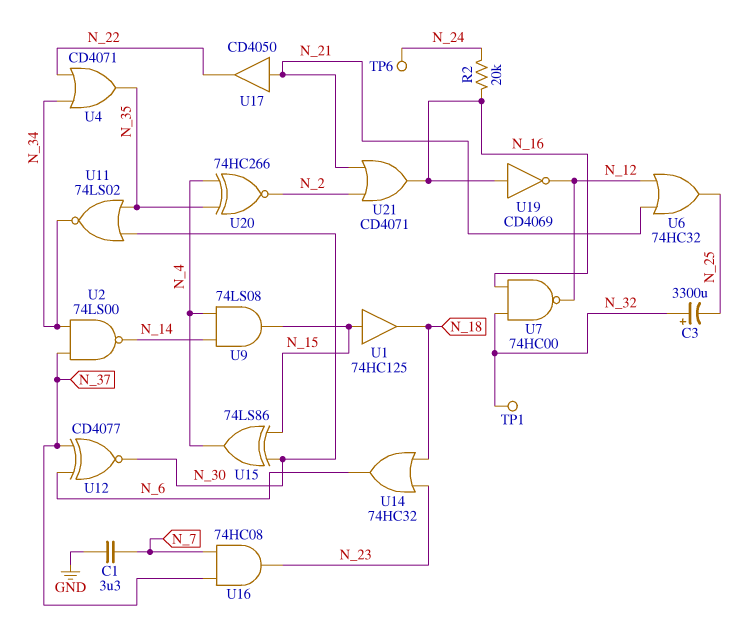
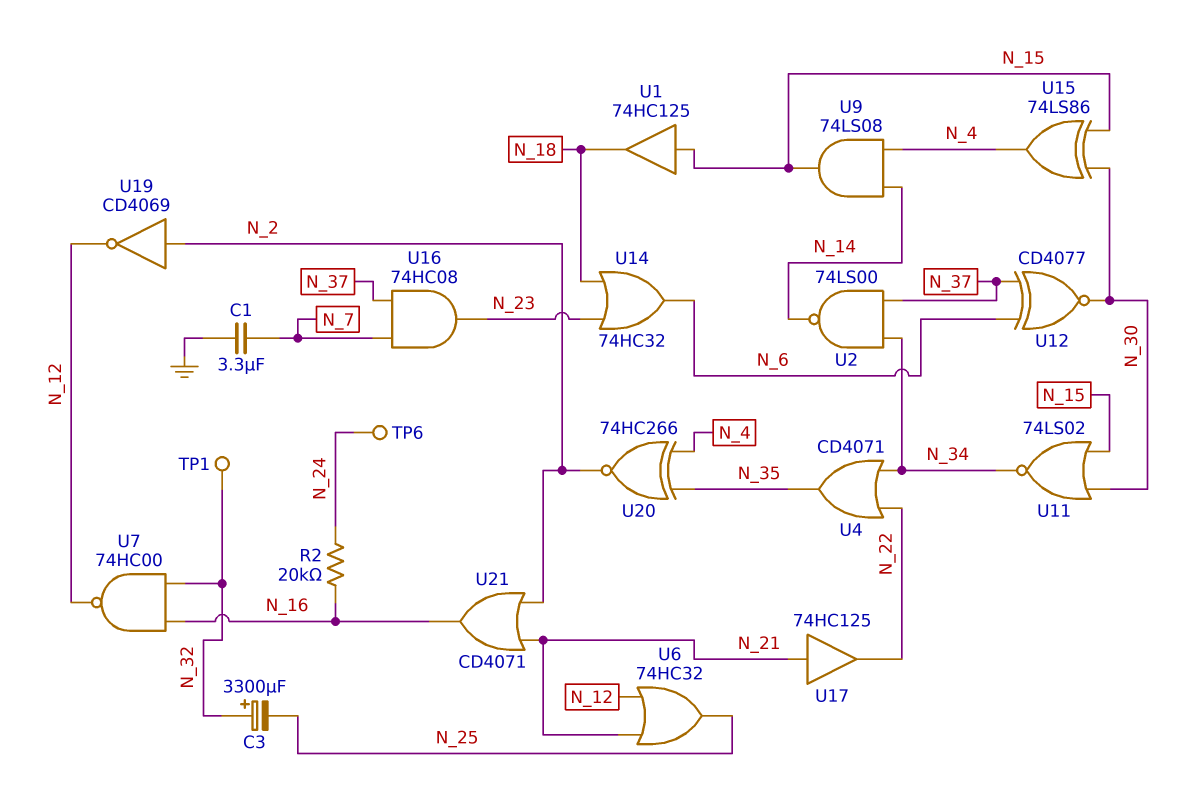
U11: NOR 74LS02 (in N_30, in N_35, out N_34) -> NOR 74LS02 (in N_15, in N_30, out N_34)
U17: buffer CD4050 (in N_21, out N_22) -> buffer 74HC125 (in N_21, out N_22)
U19: NOT CD4069 (in N_16, out N_12) -> NOT CD4069 (in N_2, out N_12)

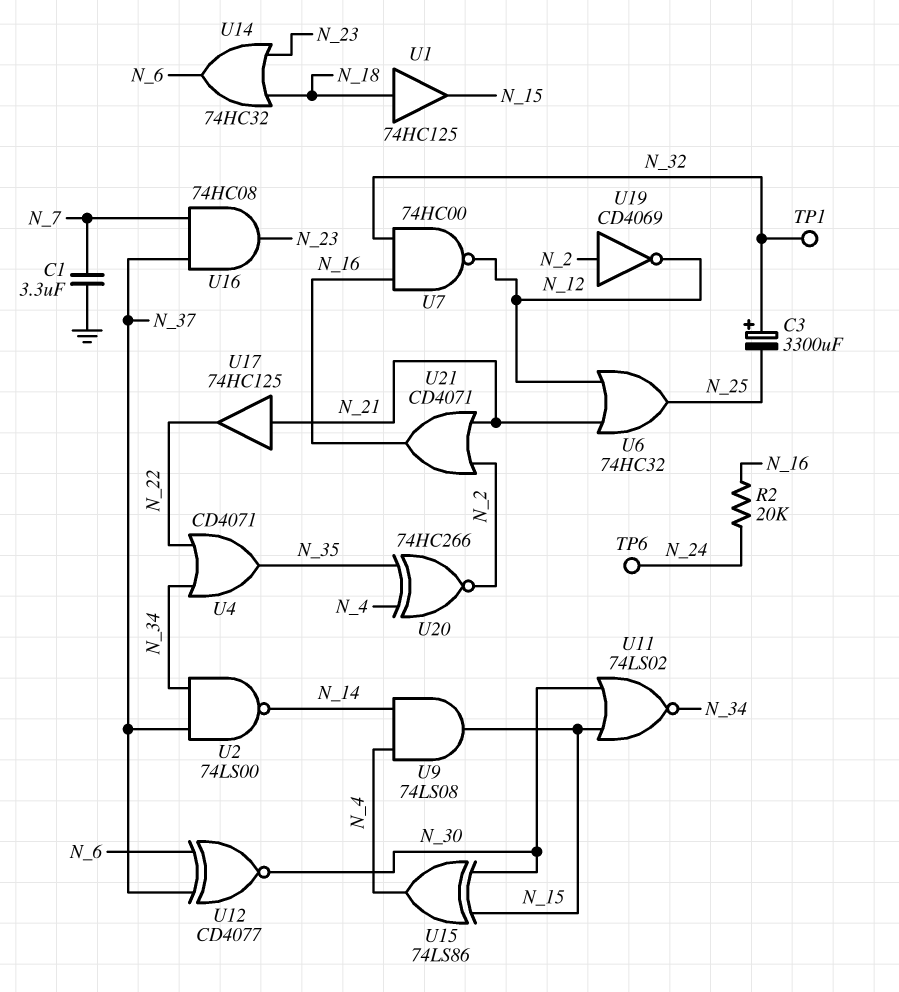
U1: buffer 74HC125 (in N_15, out N_18) -> buffer 74HC125 (in N_18, out N_15)

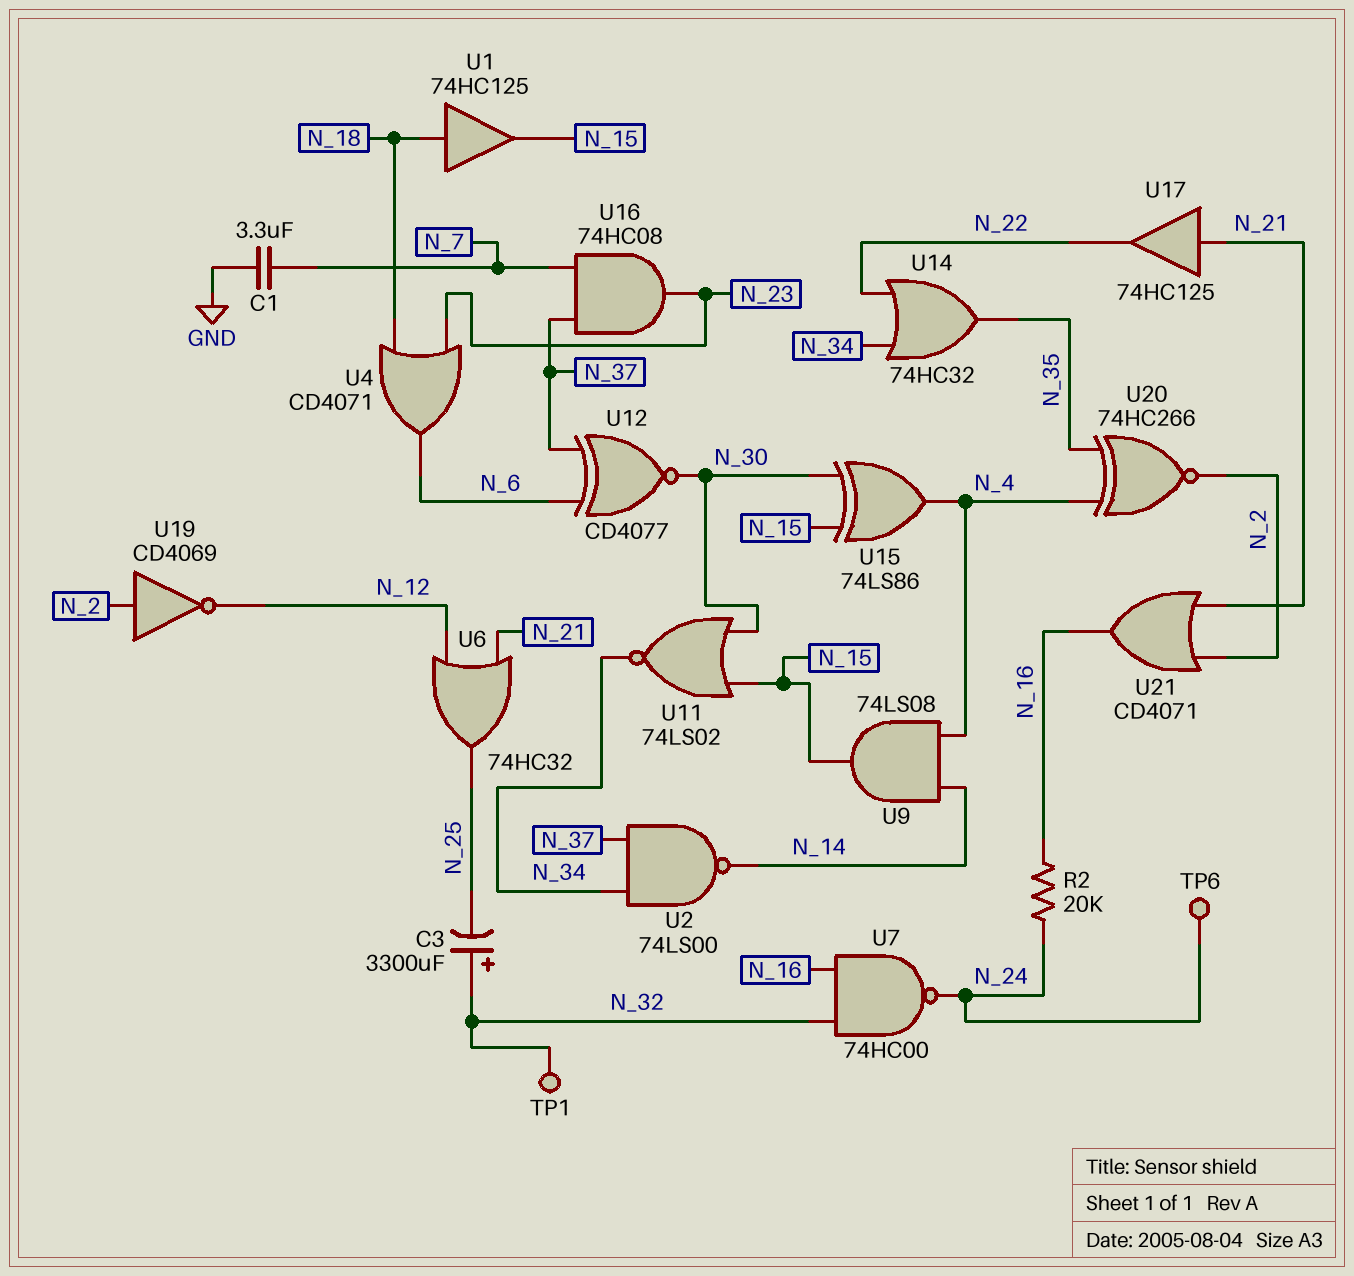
U4: OR CD4071 (in N_22, in N_34, out N_35) -> OR CD4071 (in N_18, in N_23, out N_6)
U7: NAND 74HC00 (in N_16, in N_32, out N_12) -> NAND 74HC00 (in N_16, in N_32, out N_24)
U14: OR 74HC32 (in N_18, in N_23, out N_6) -> OR 74HC32 (in N_22, in N_34, out N_35)

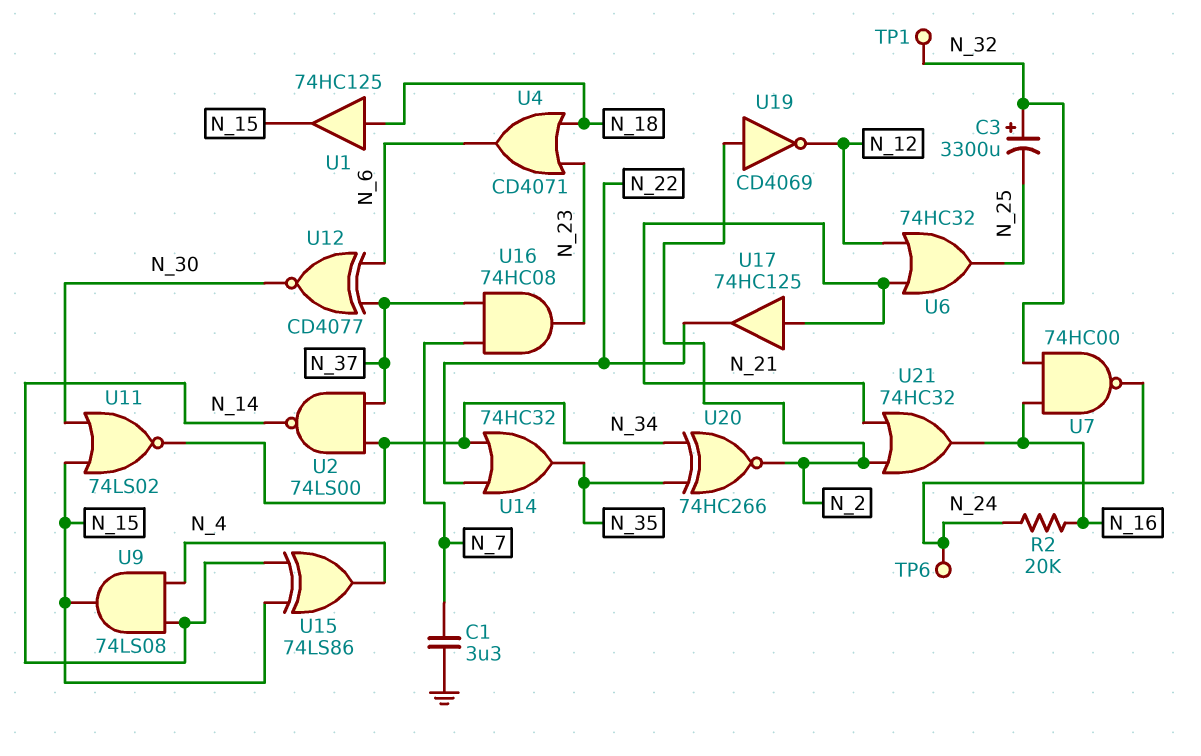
U15: XOR 74LS86 (in N_15, in N_30, out N_4) -> XOR 74LS86 (in N_14, in N_15, out N_4)
U20: XNOR 74HC266 (in N_4, in N_35, out N_2) -> XNOR 74HC266 (in N_34, in N_35, out N_2)
U21: OR CD4071 (in N_2, in N_21, out N_16) -> OR 74HC32 (in N_2, in N_21, out N_16)

